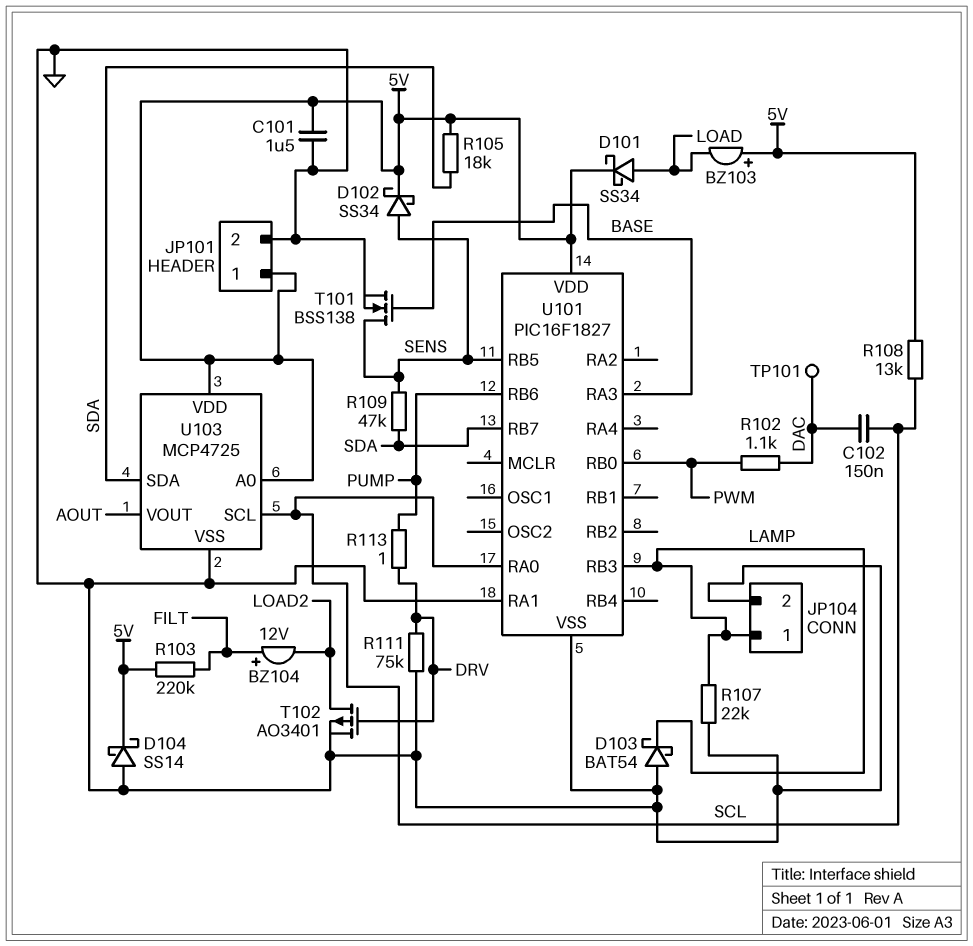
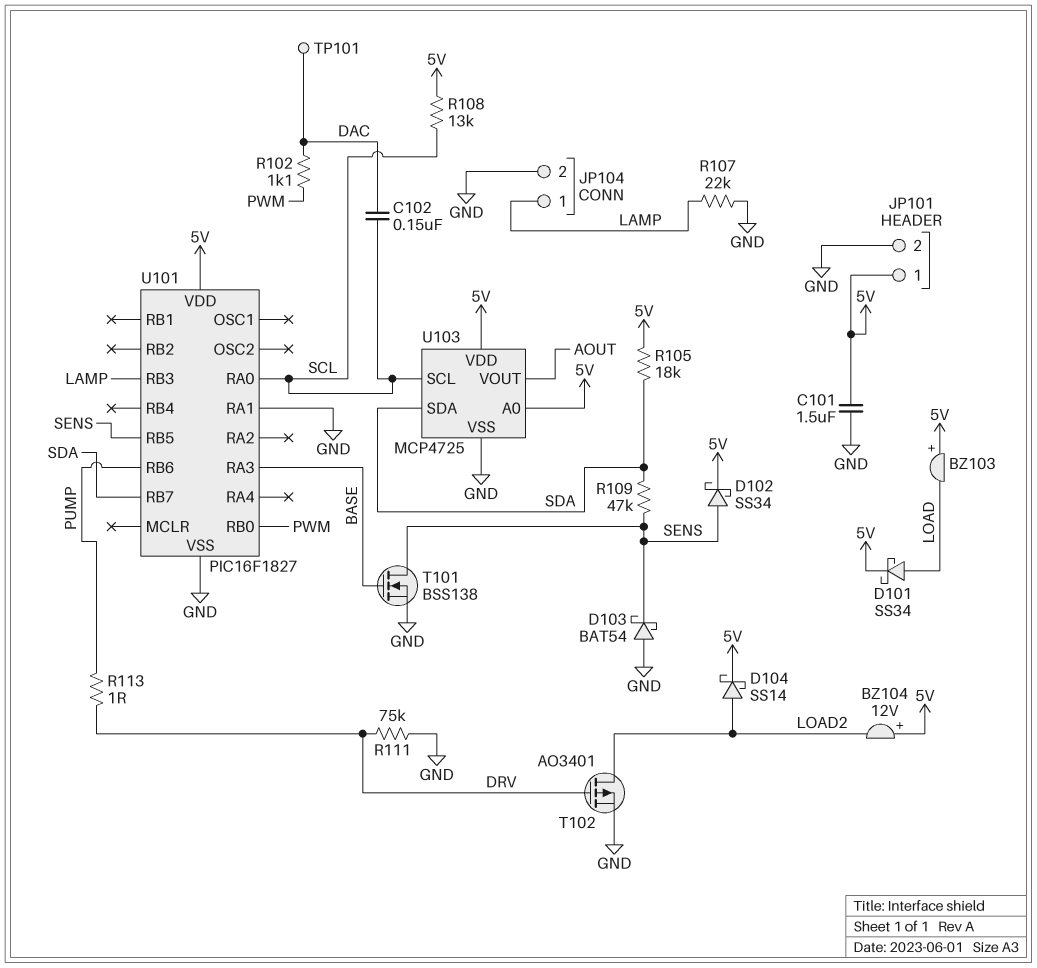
BZ104: buzzer 12V (plus FILT, minus LOAD2) -> buzzer 12V (plus 5V, minus LOAD2)
D103: schottky BAT54 (A GND, K LAMP) -> schottky BAT54 (A GND, K SENS)
D104: schottky SS14 (A GND, K 5V) -> schottky SS14 (A LOAD2, K 5V)
R103: 220k (5V, FILT) -> none

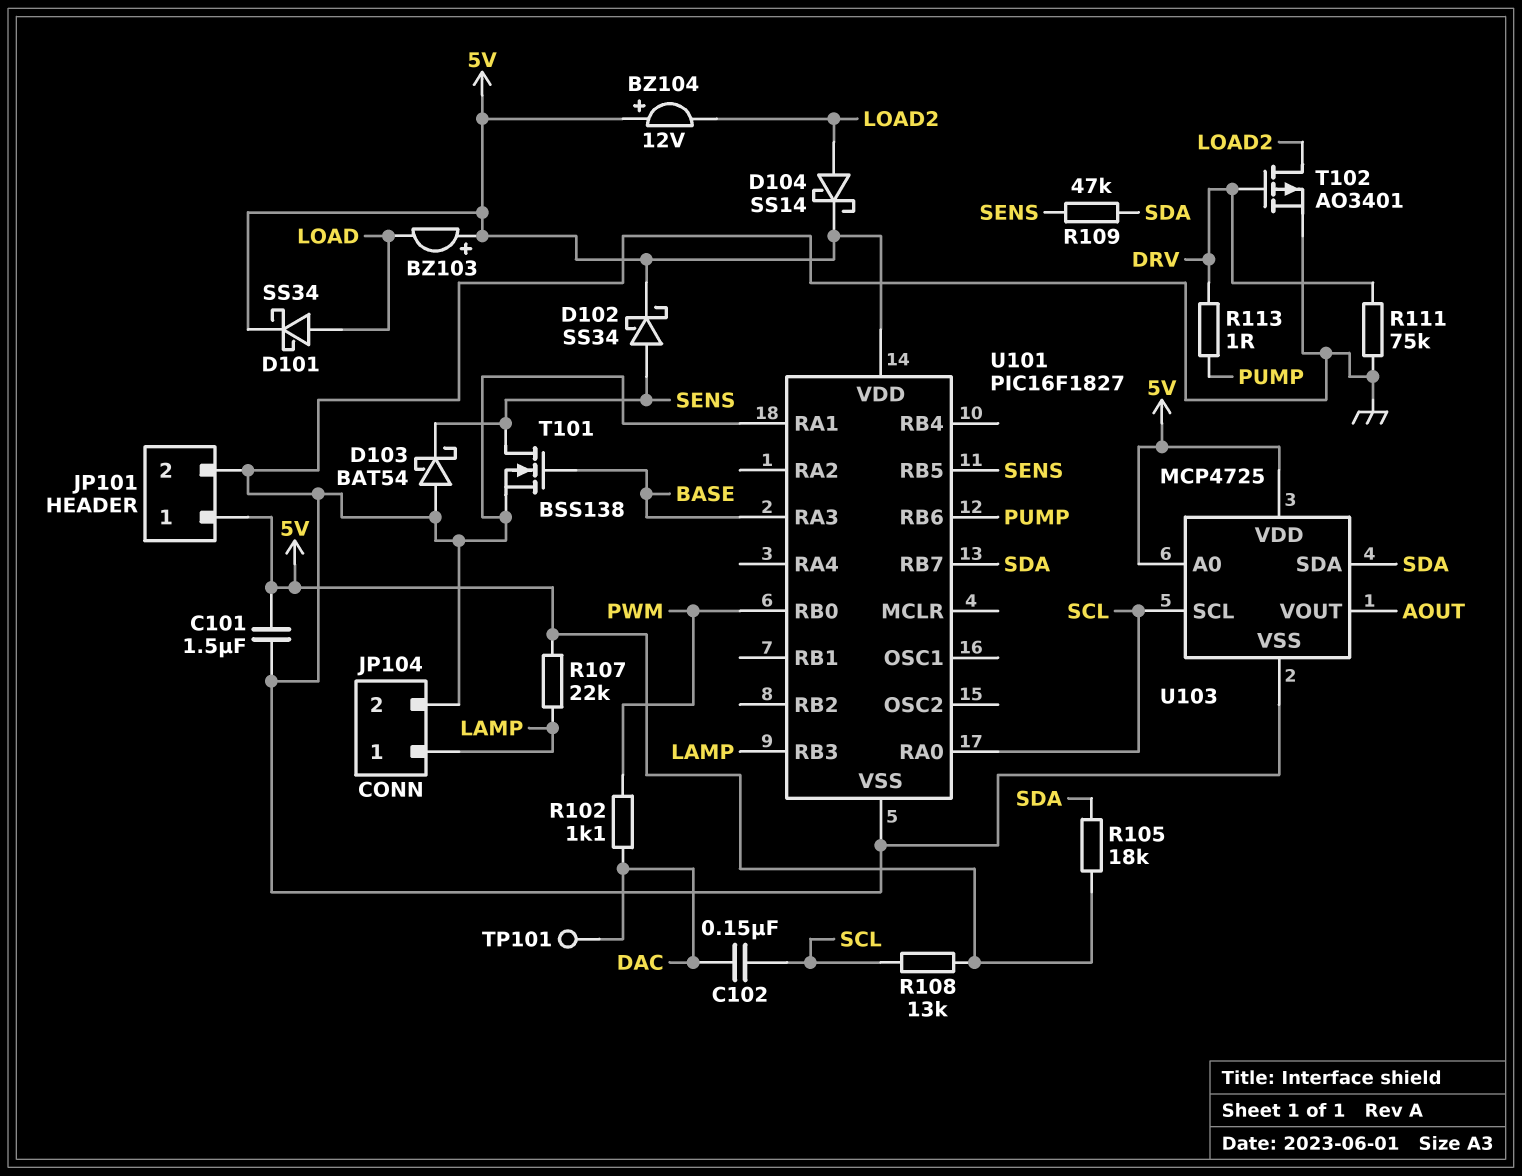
R107: 22k (GND, LAMP) -> 22k (5V, LAMP)

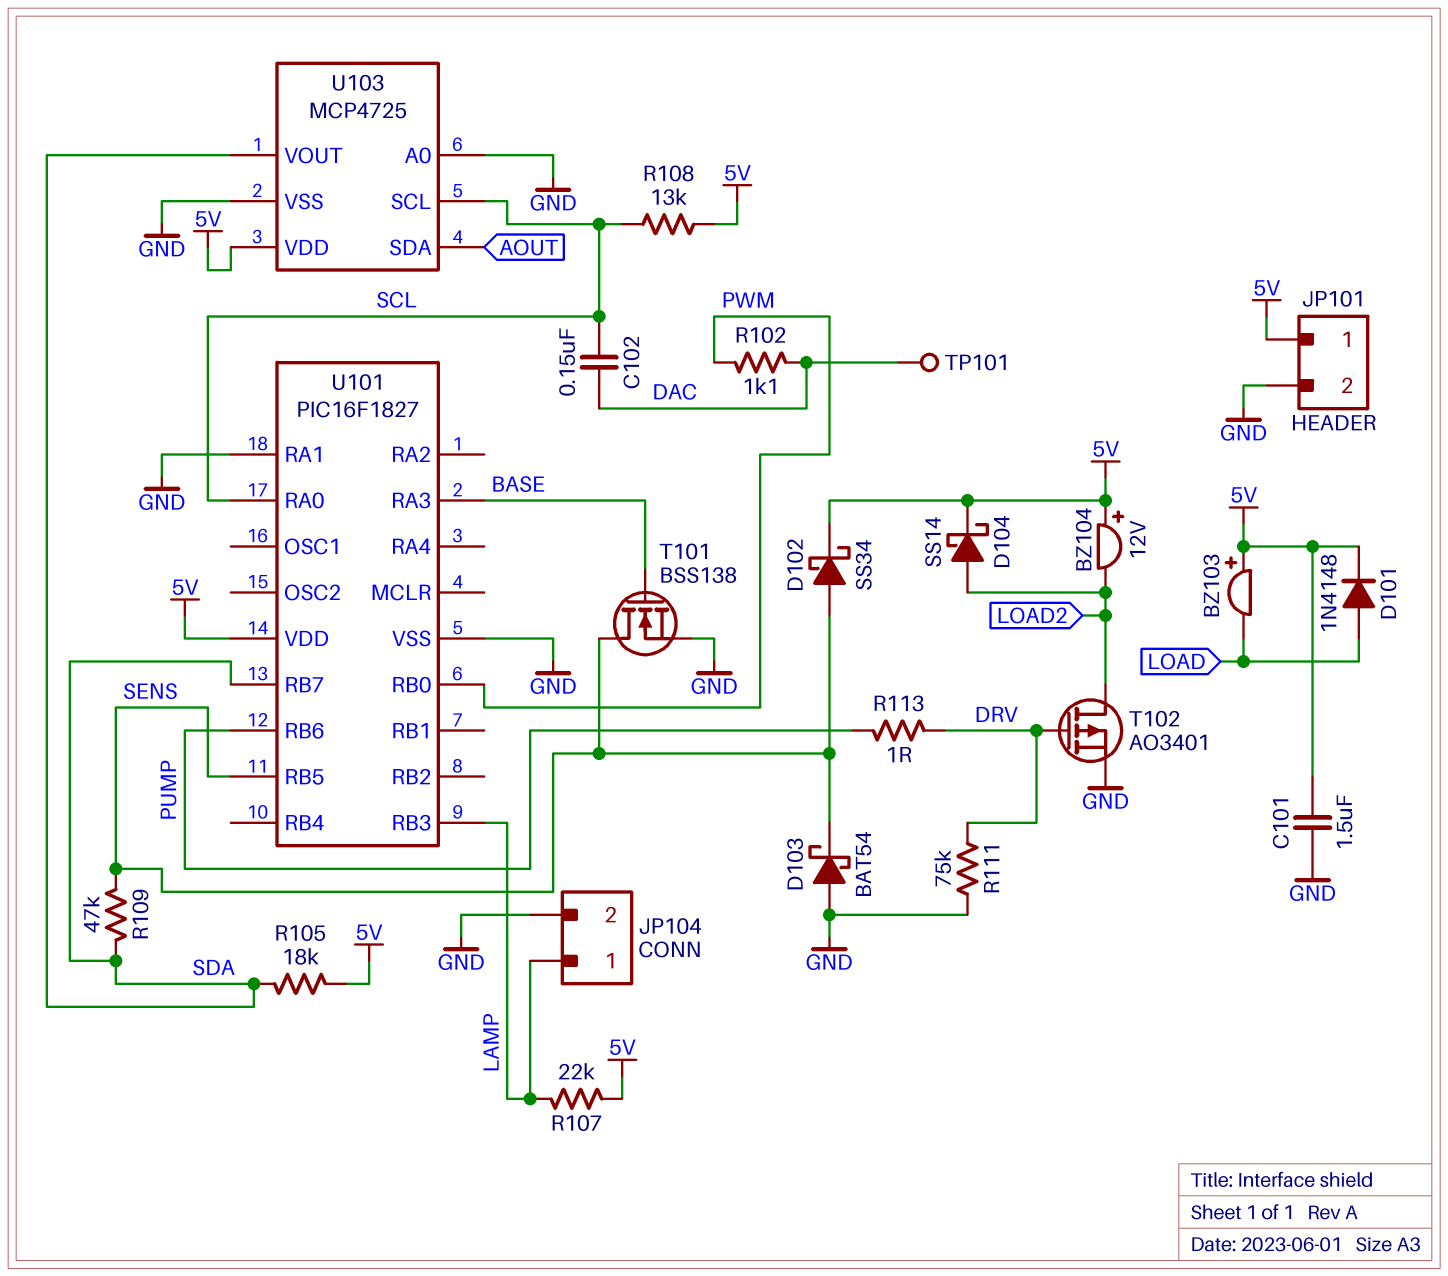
D101: schottky SS34 (A LOAD, K 5V) -> diode 1N4148 (A LOAD, K 5V)
U103 pin A0: 5V -> GND
U103 pin SDA: SDA -> AOUT
U103 pin VOUT: AOUT -> SDA

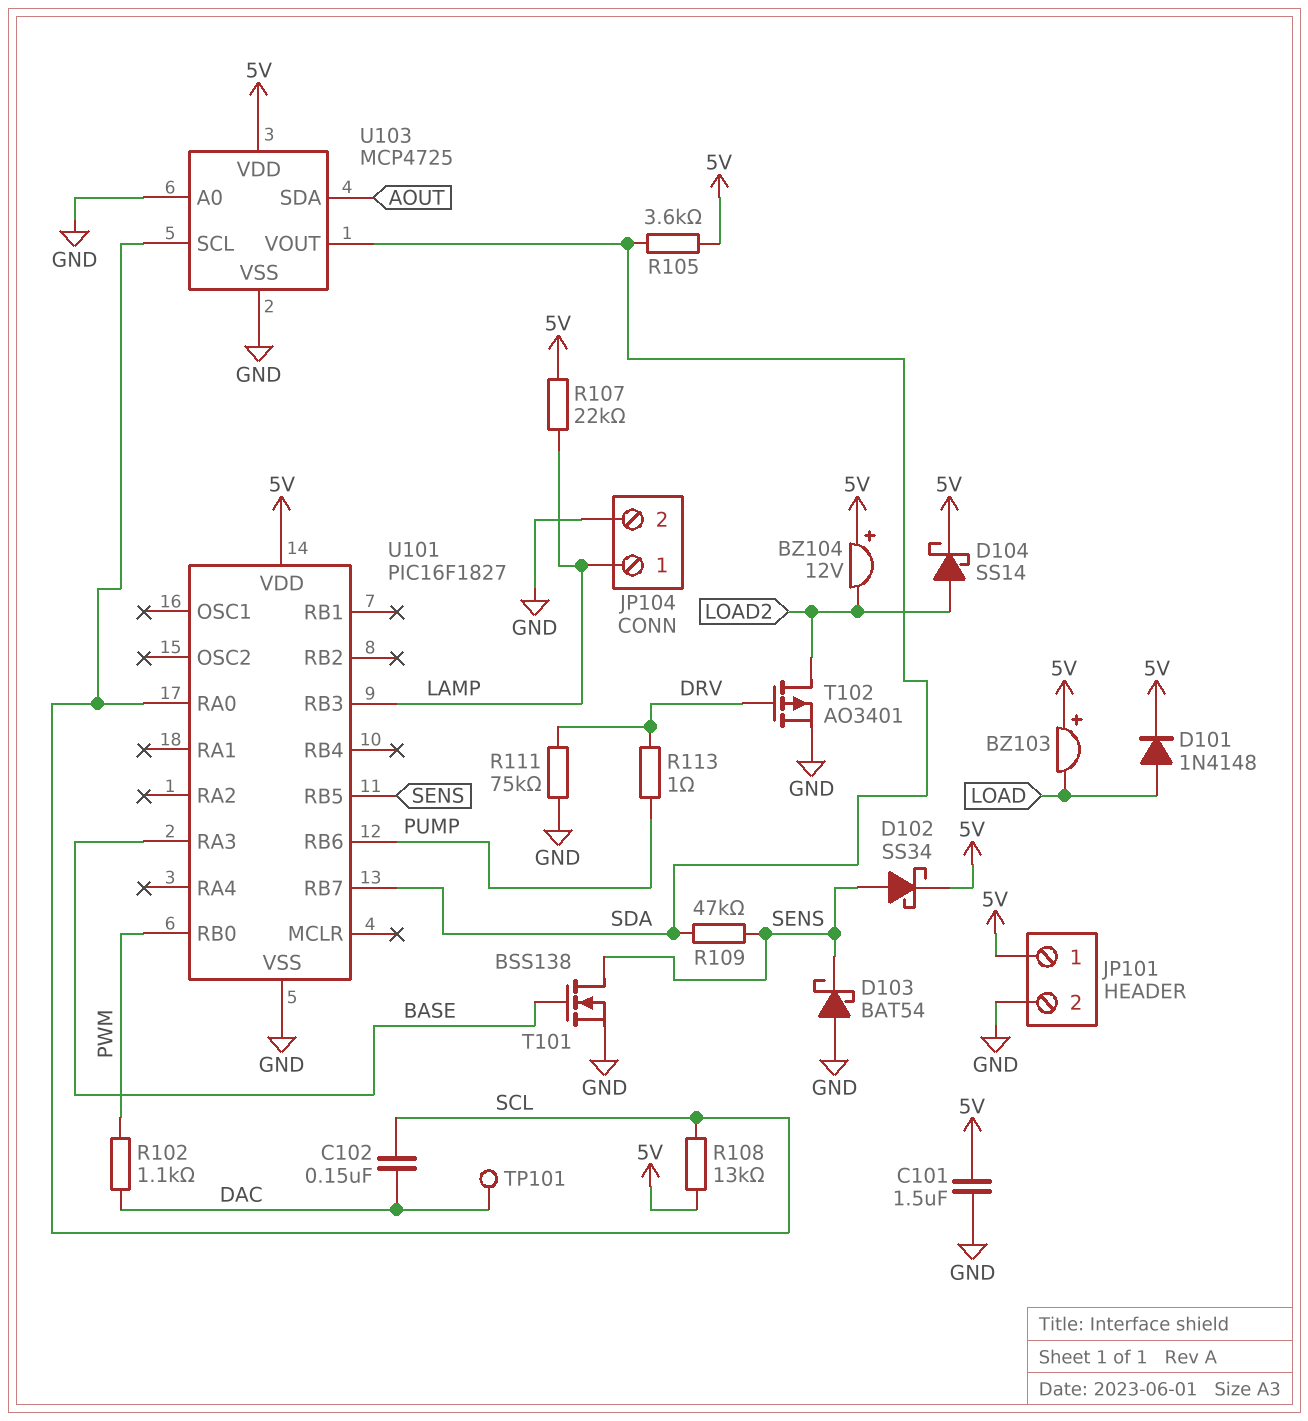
R105: 18k (5V, SDA) -> 3.6k (5V, SDA)
U101 pin RA1: GND -> none

